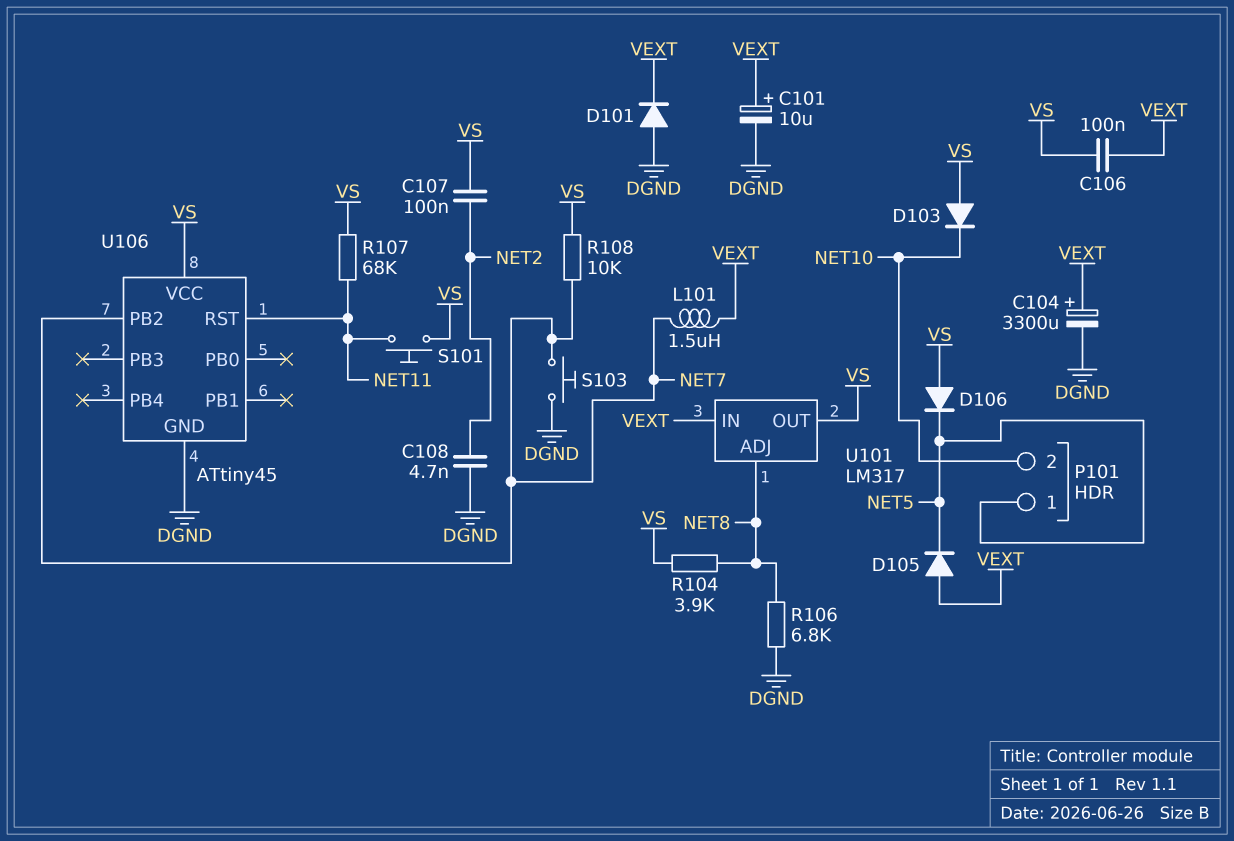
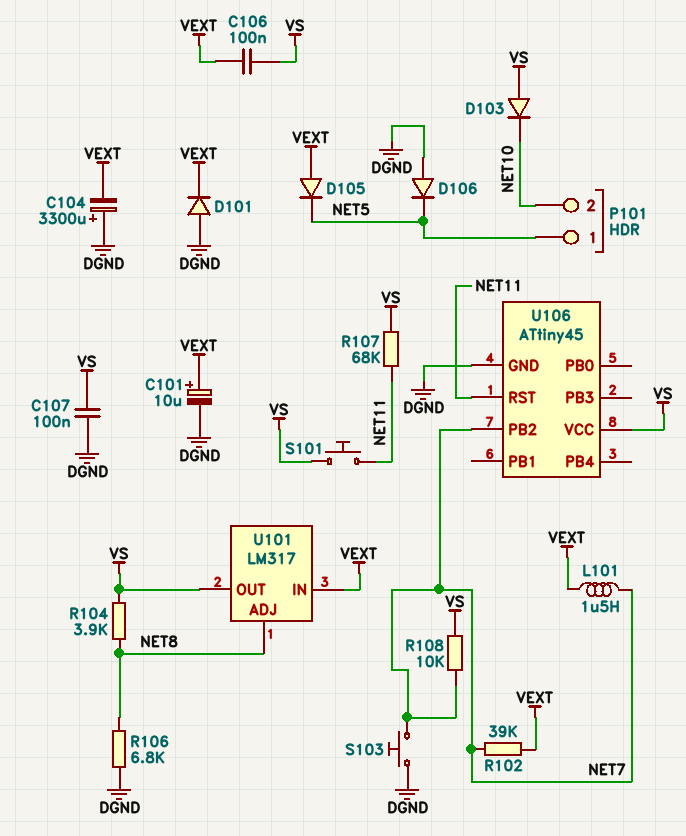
C104: 3300uF (plus VEXT, minus DGND) -> 3300uF (plus DGND, minus VEXT)
C107: 100nF (NET2, VS) -> 100nF (DGND, VS)
C108: 4.7nF (DGND, NET2) -> none
D106: diode (A VS, K NET5) -> diode (A DGND, K NET5)
R102: none -> 39k (NET7, VEXT)

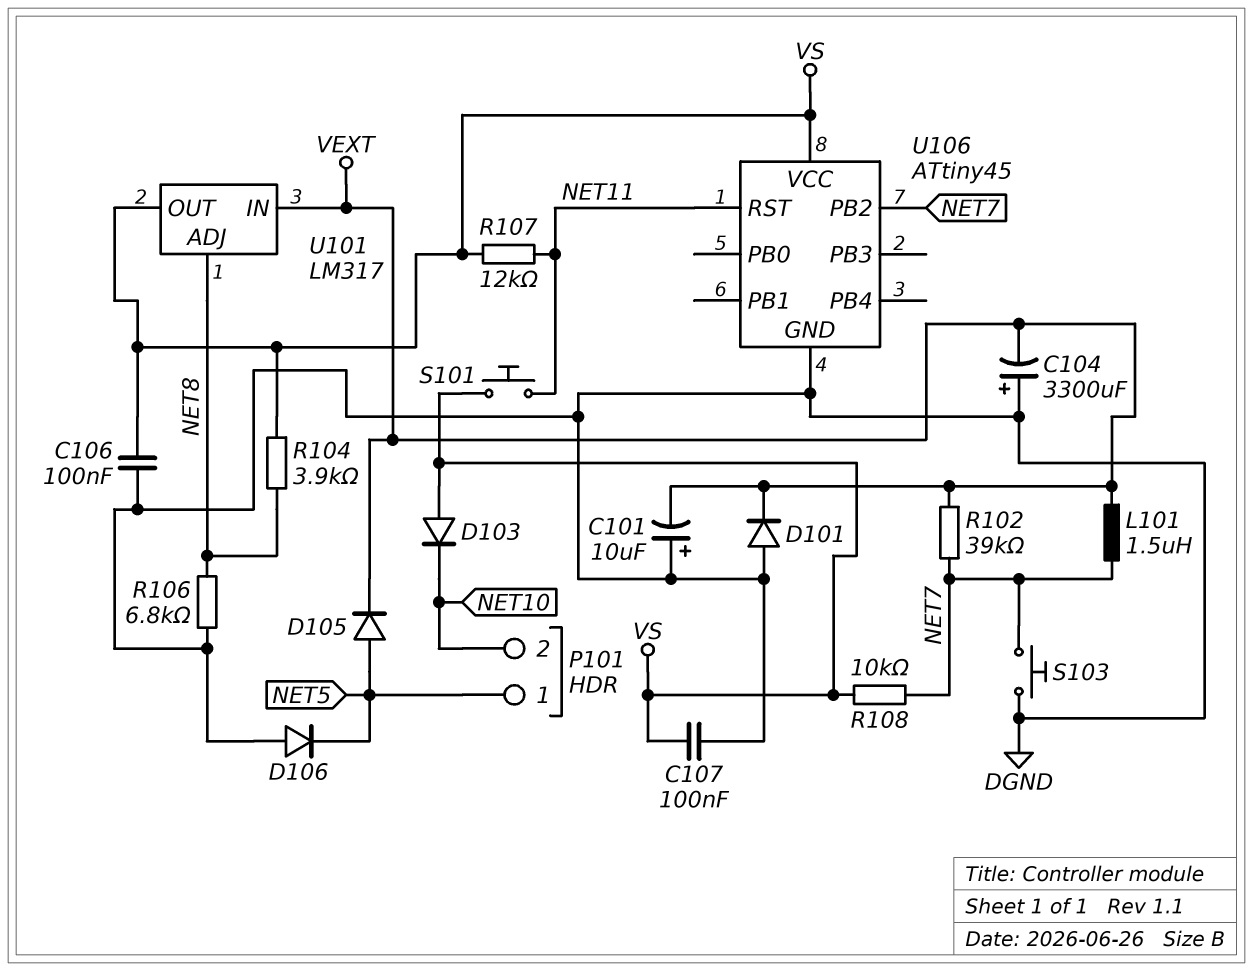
C101: 10uF (plus VEXT, minus DGND) -> 10uF (plus DGND, minus VEXT)
C106: 100nF (VEXT, VS) -> 100nF (DGND, VS)
D105: diode (A VEXT, K NET5) -> diode (A NET5, K VEXT)
R107: 68k (NET11, VS) -> 12k (NET11, VS)

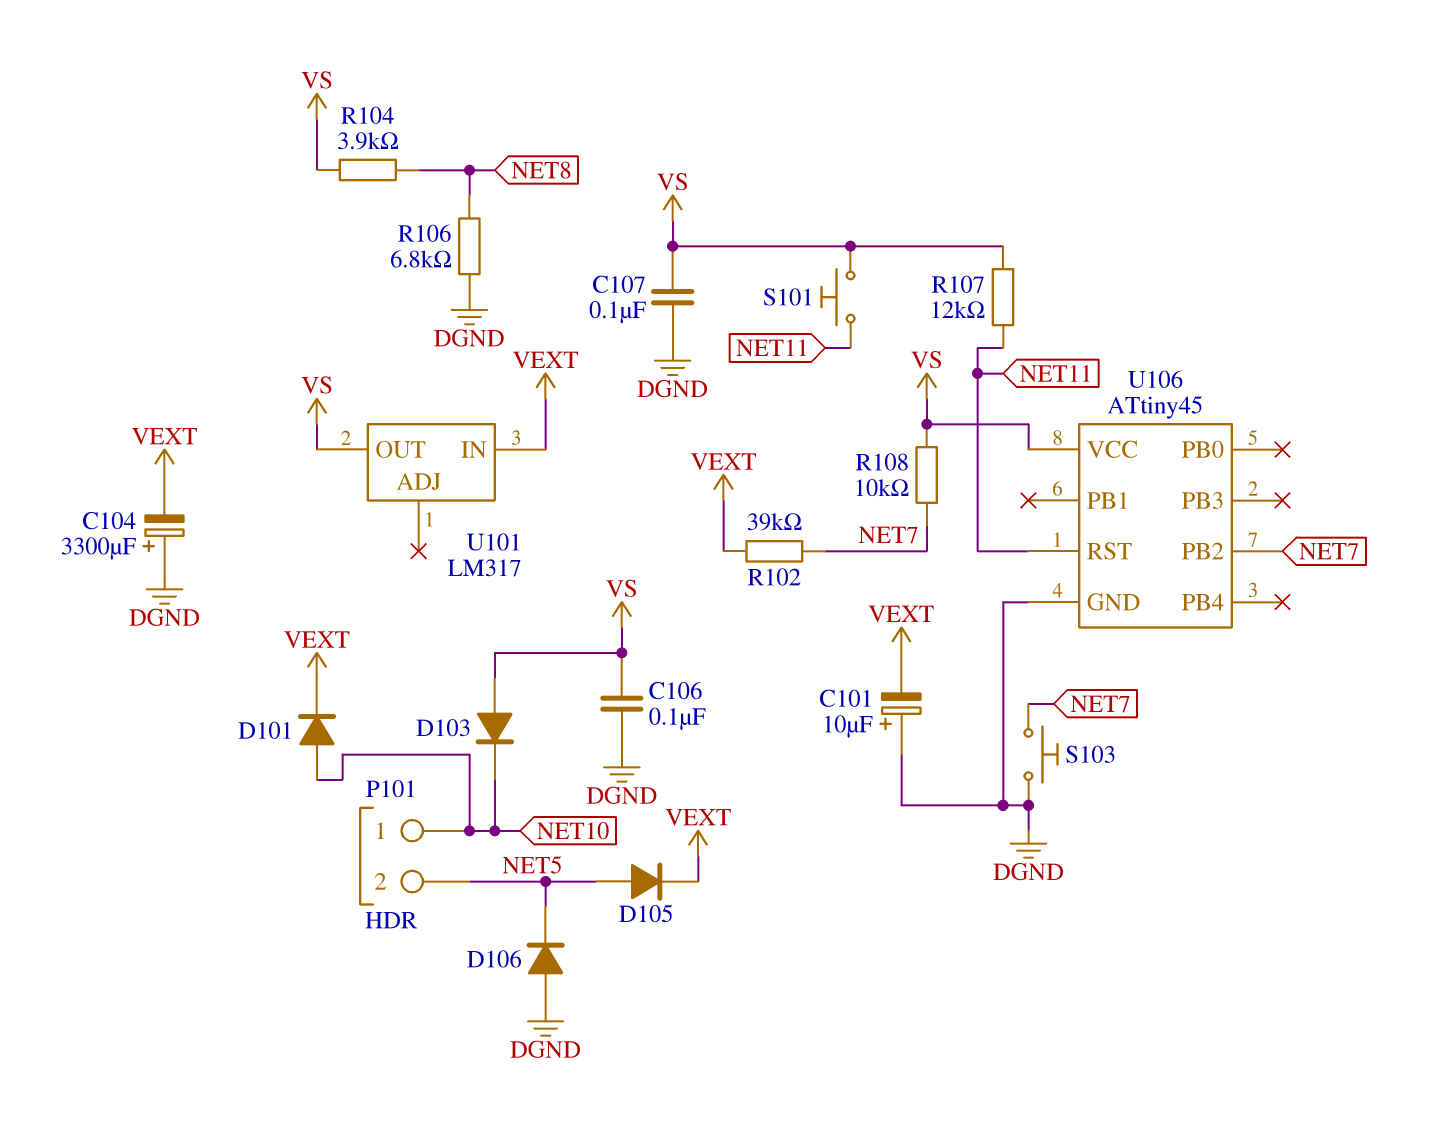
D101: diode (A DGND, K VEXT) -> diode (A NET10, K VEXT)
L101: 1.5uH (NET7, VEXT) -> none
P101 pin 1: NET5 -> NET10
P101 pin 2: NET10 -> NET5
U101 pin ADJ: NET8 -> none

